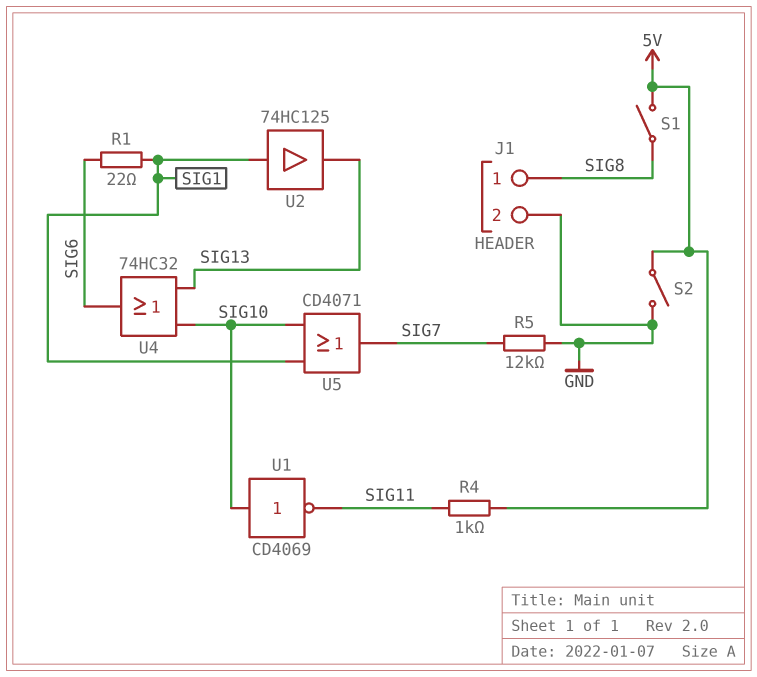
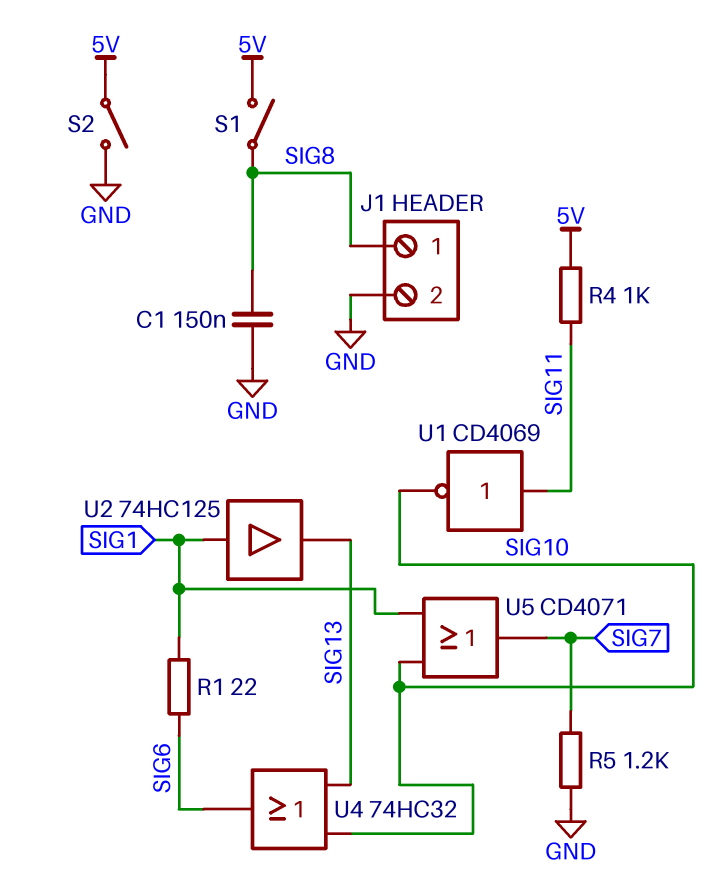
C1: none -> 150nF (GND, SIG8)
R5: 12k (GND, SIG7) -> 1.2k (GND, SIG7)
U1: NOT CD4069 (in SIG10, out SIG11) -> NOT CD4069 (in SIG11, out SIG10)

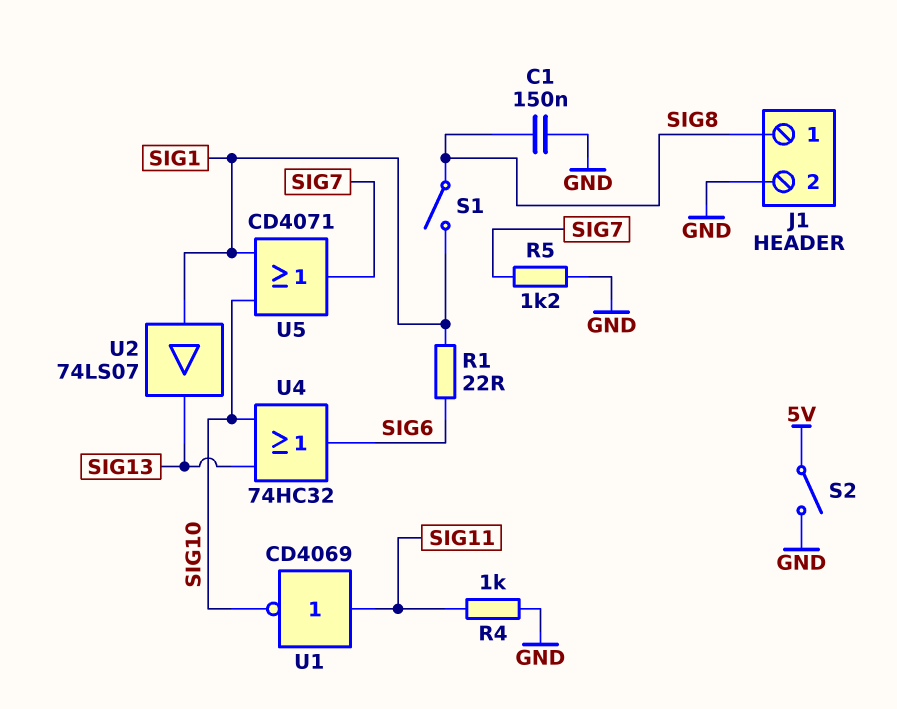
R4: 1k (5V, SIG11) -> 1k (GND, SIG11)
S1: switch (5V, SIG8) -> switch (SIG1, SIG8)
U2: buffer 74HC125 (in SIG1, out SIG13) -> buffer 74LS07 (in SIG1, out SIG13)

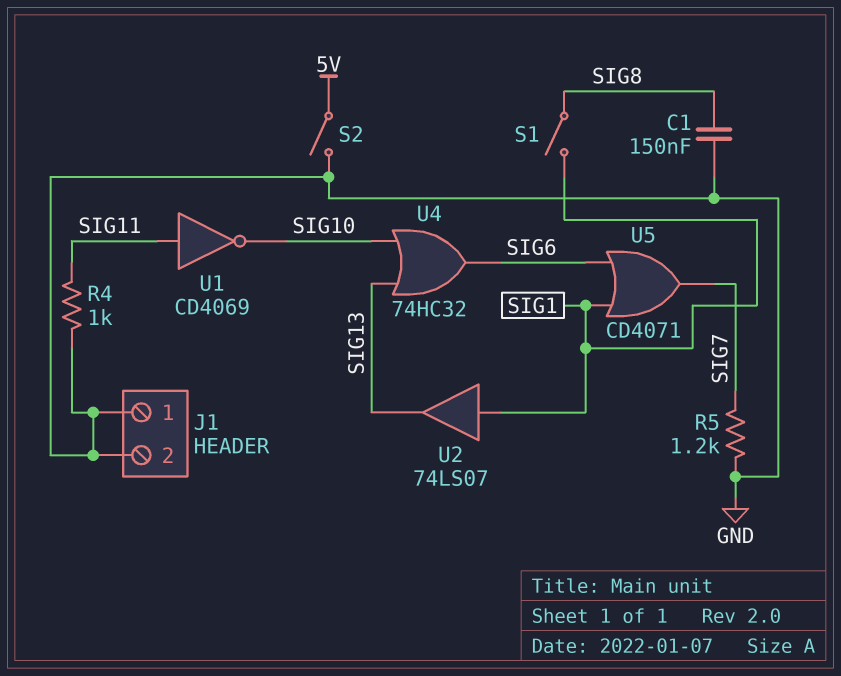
J1 pin 1: SIG8 -> GND
R1: 22 (SIG1, SIG6) -> none
U5: OR CD4071 (in SIG1, in SIG10, out SIG7) -> OR CD4071 (in SIG1, in SIG6, out SIG7)

